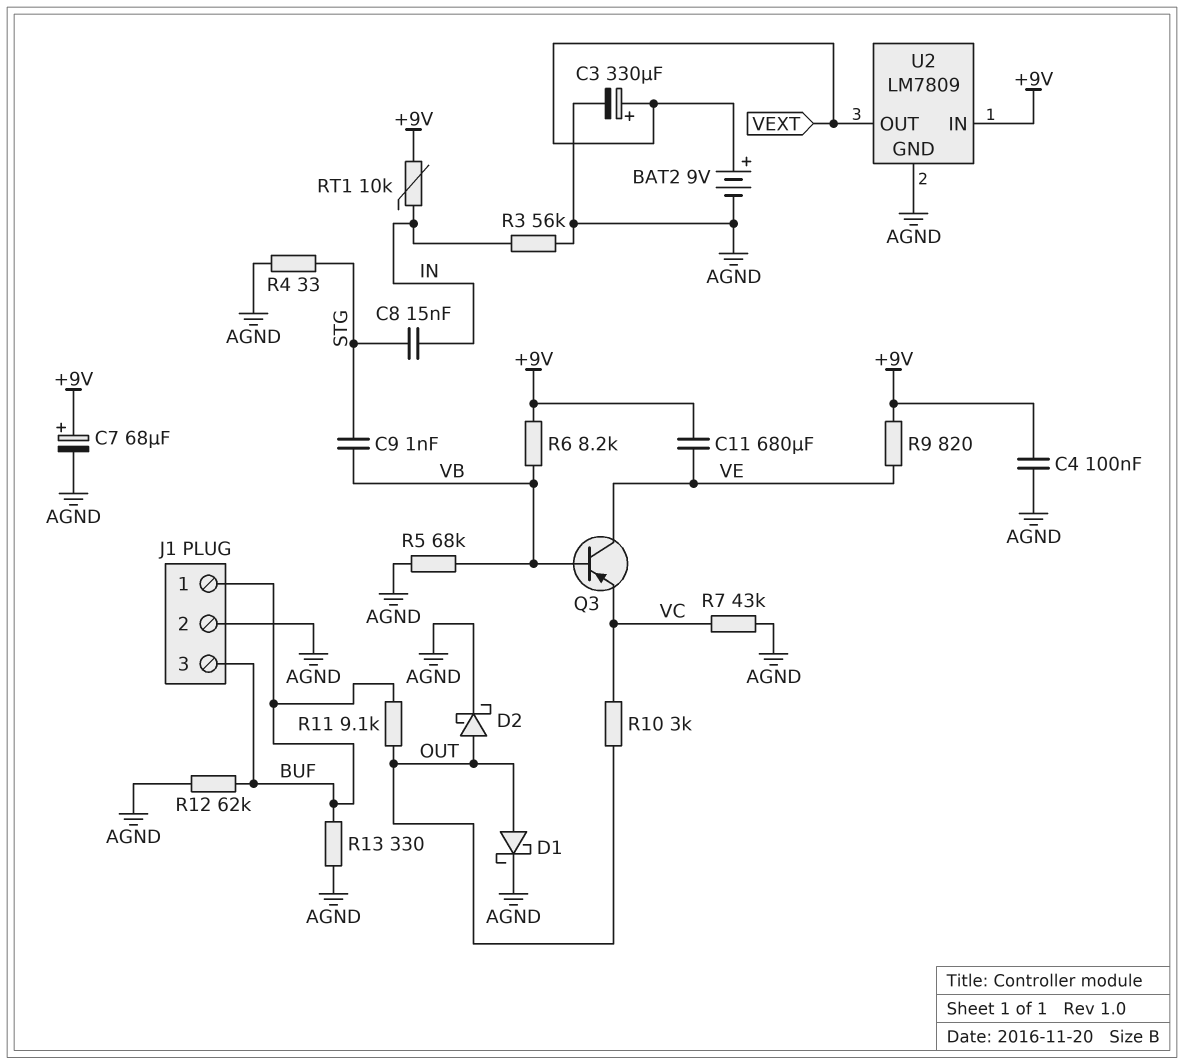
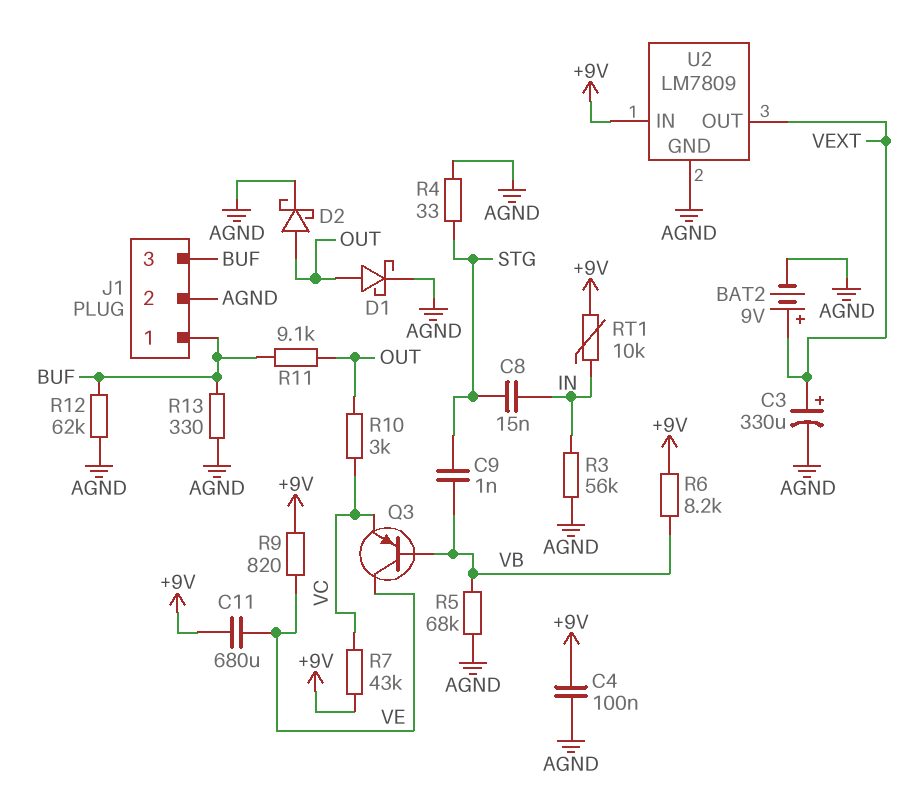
C7: 68uF (plus +9V, minus AGND) -> none
R7: 43k (AGND, VC) -> 43k (+9V, VC)

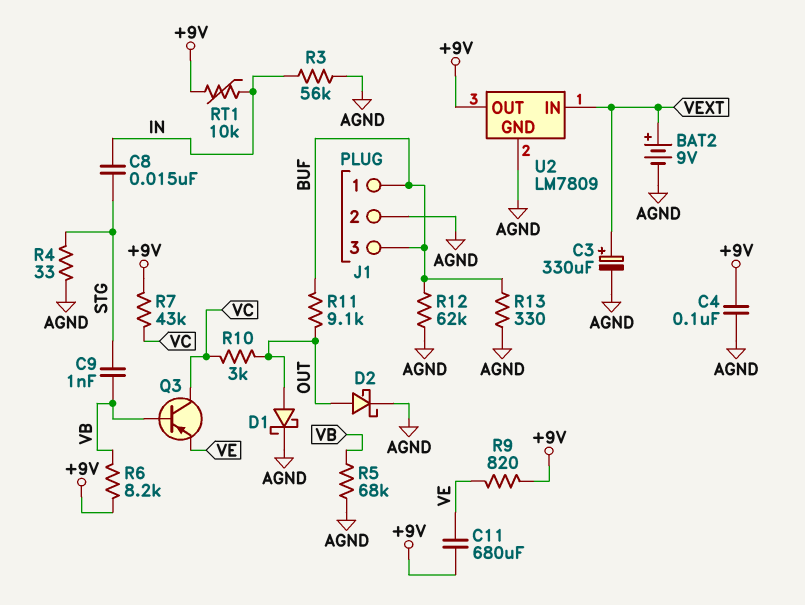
Q3: PNP (B VB, C VE, E VC) -> PNP (B VB, C VC, E VE)
U2 pin IN: +9V -> VEXT
U2 pin OUT: VEXT -> +9V

